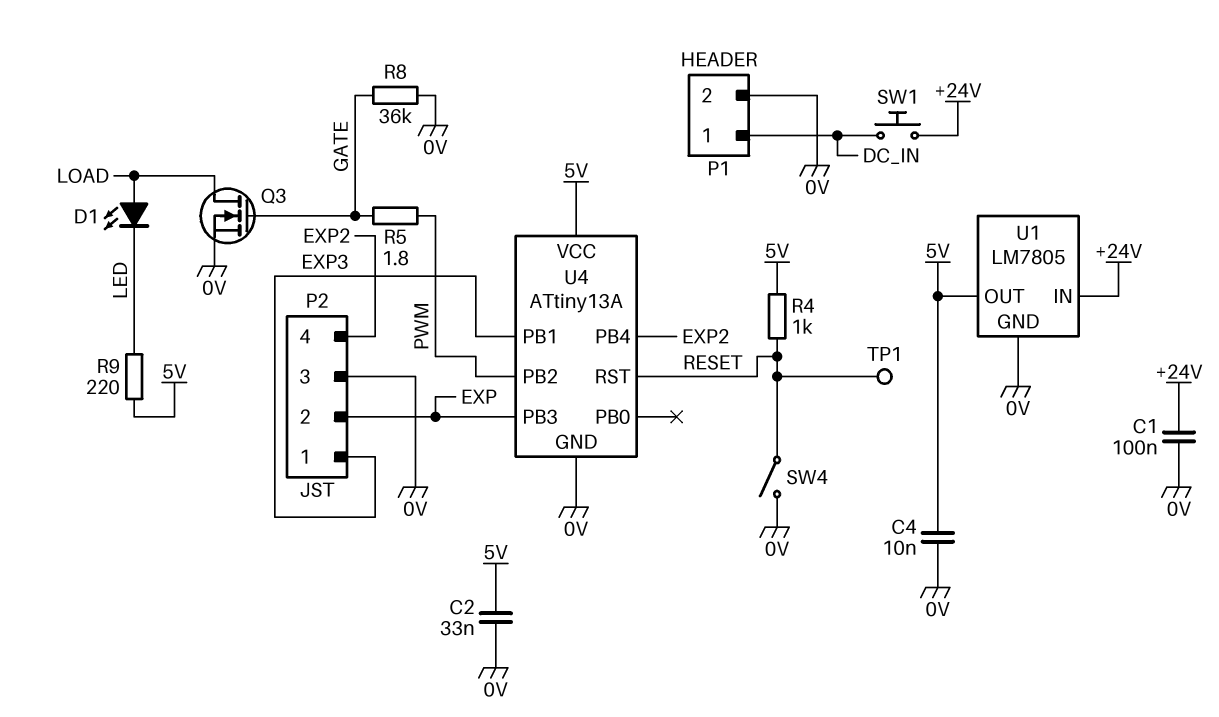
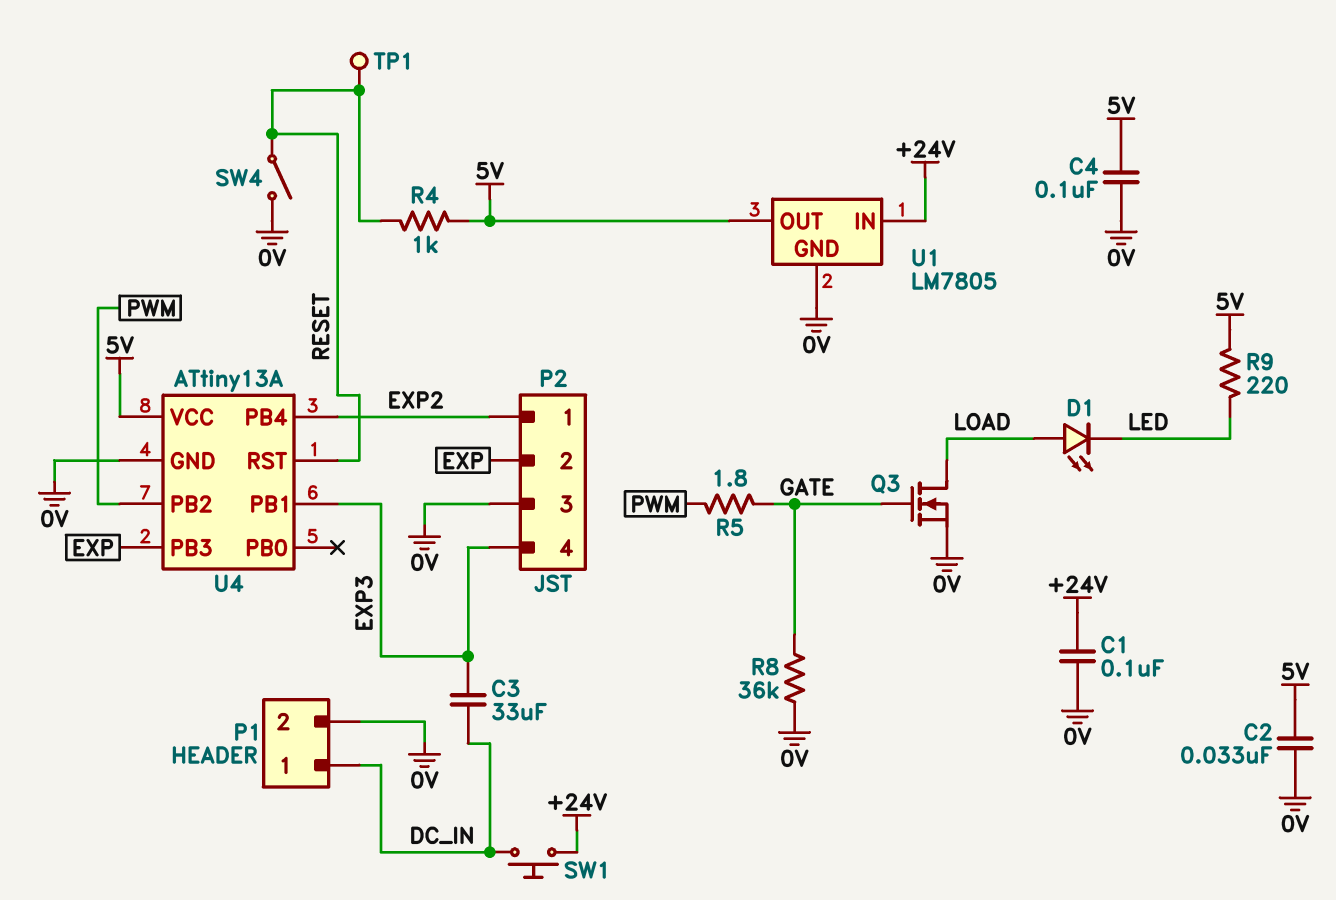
C3: none -> 33uF (DC_IN, EXP3)
C4: 10nF (0V, 5V) -> 100nF (0V, 5V)
P2 pin 1: EXP3 -> EXP2
P2 pin 4: EXP2 -> EXP3

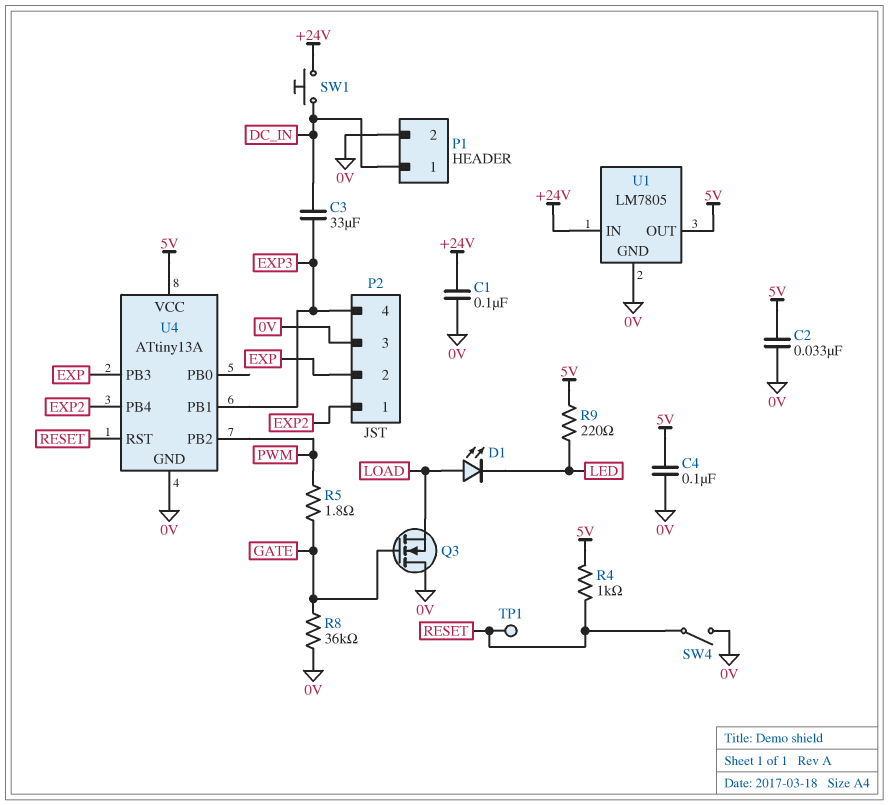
Q3: NMOS (G GATE, D LOAD, S 0V) -> NMOS (G GATE, D 0V, S LOAD)

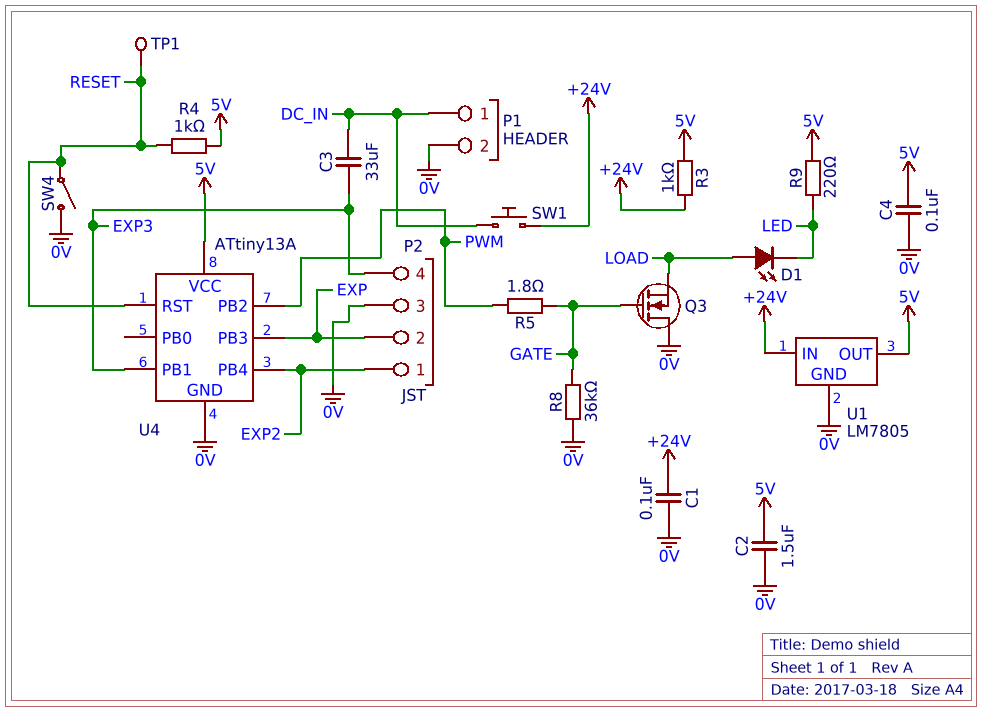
C2: 33nF (0V, 5V) -> 1.5uF (0V, 5V)
R3: none -> 1k (+24V, 5V)

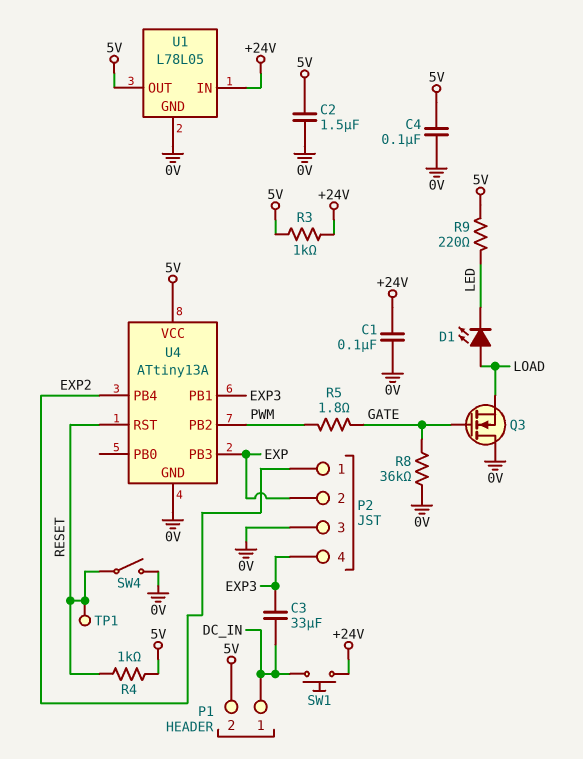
P1 pin 2: 0V -> 5V
U1: LM7805 -> L78L05

